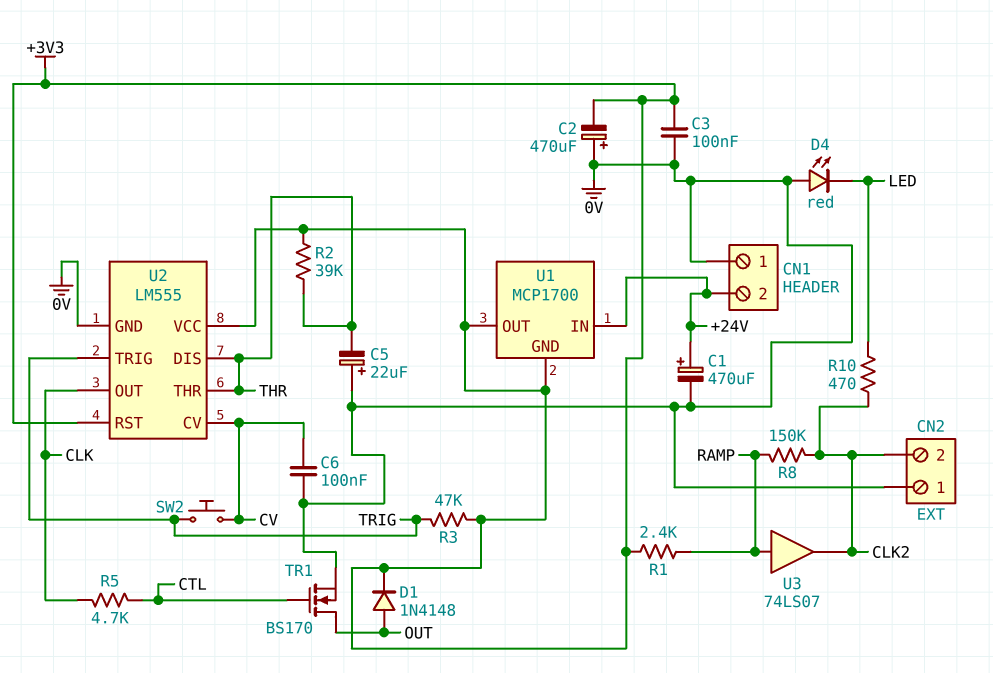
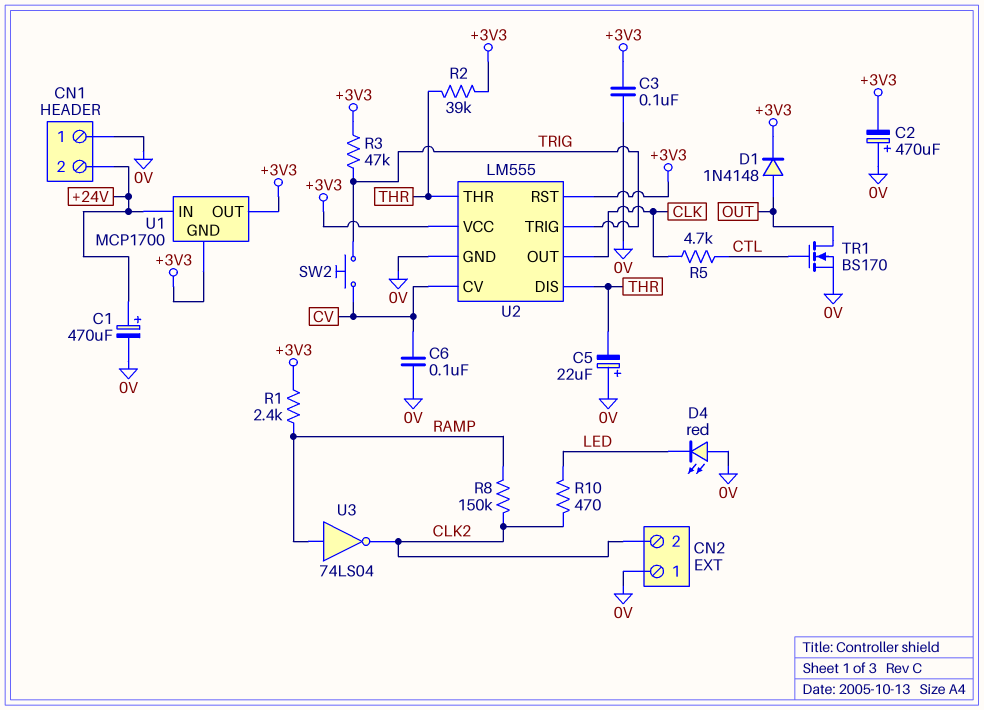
U3: buffer 74LS07 (in RAMP, out CLK2) -> NOT 74LS04 (in RAMP, out CLK2)

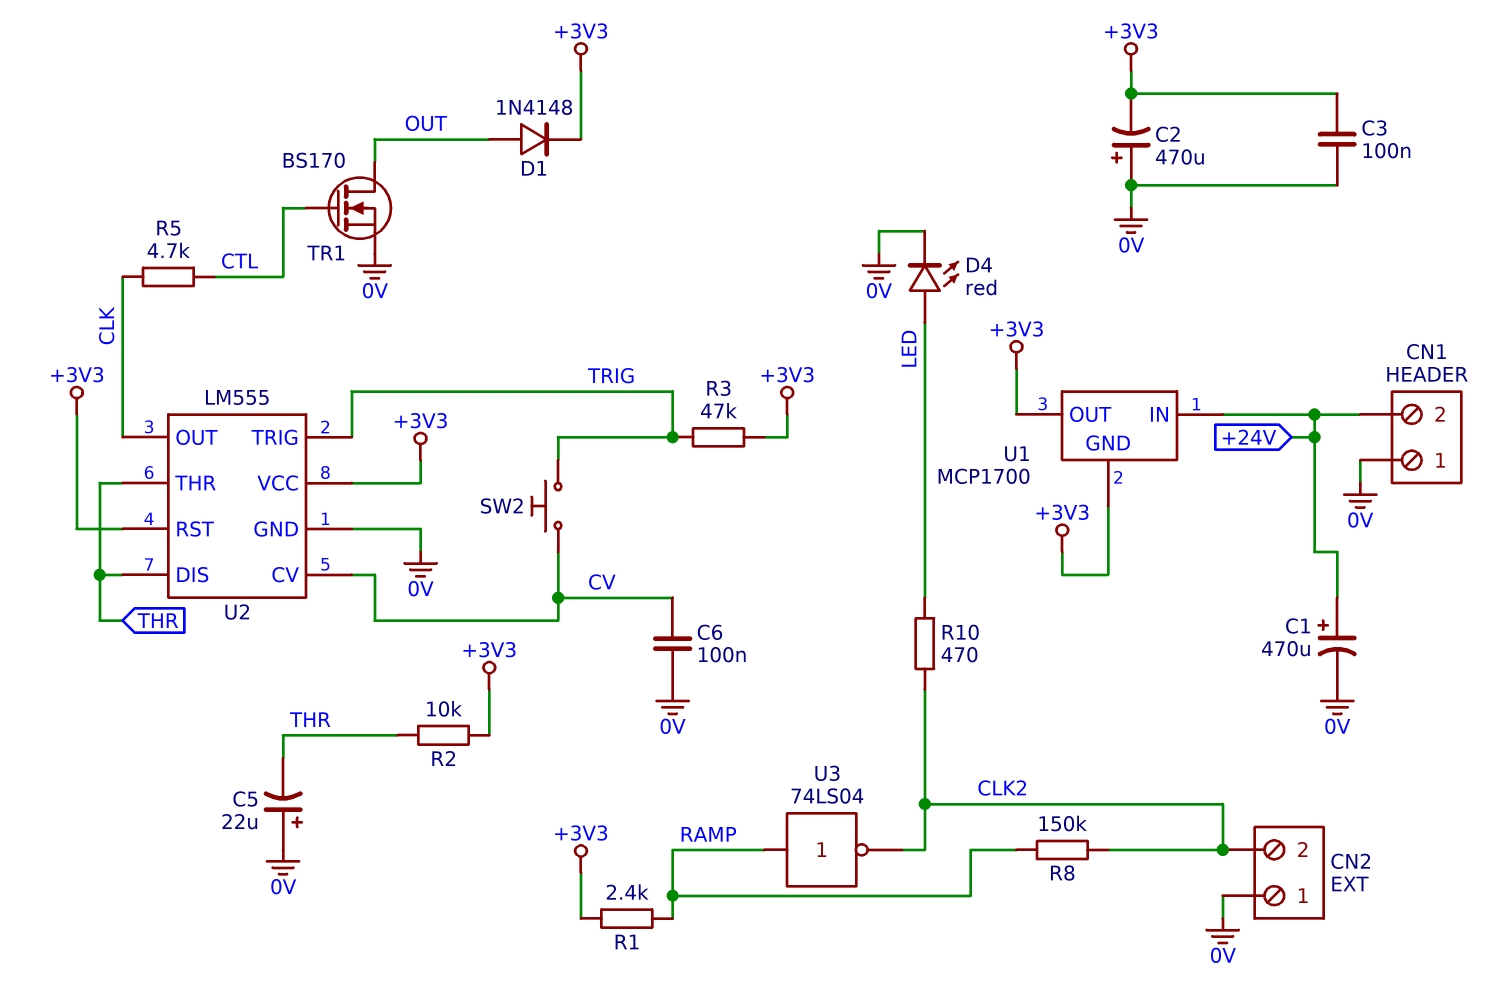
D4: LED red (A 0V, K LED) -> LED red (A LED, K 0V)
R2: 39k (+3V3, THR) -> 10k (+3V3, THR)

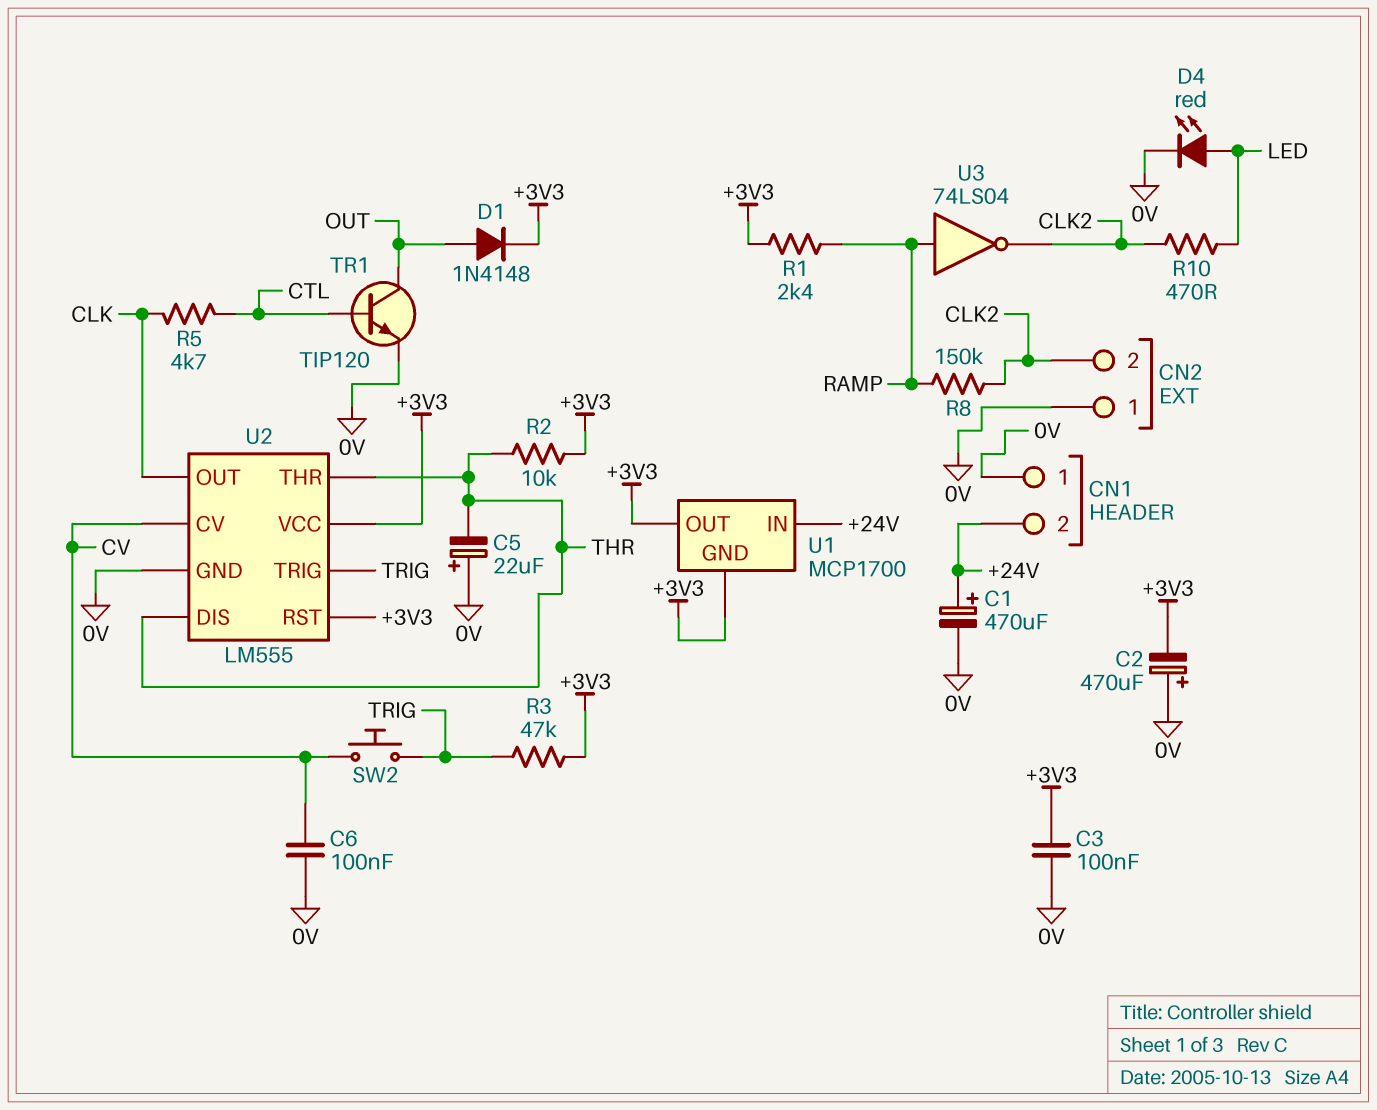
TR1: NMOS BS170 (G CTL, D OUT, S 0V) -> NPN TIP120 (B CTL, C OUT, E 0V)

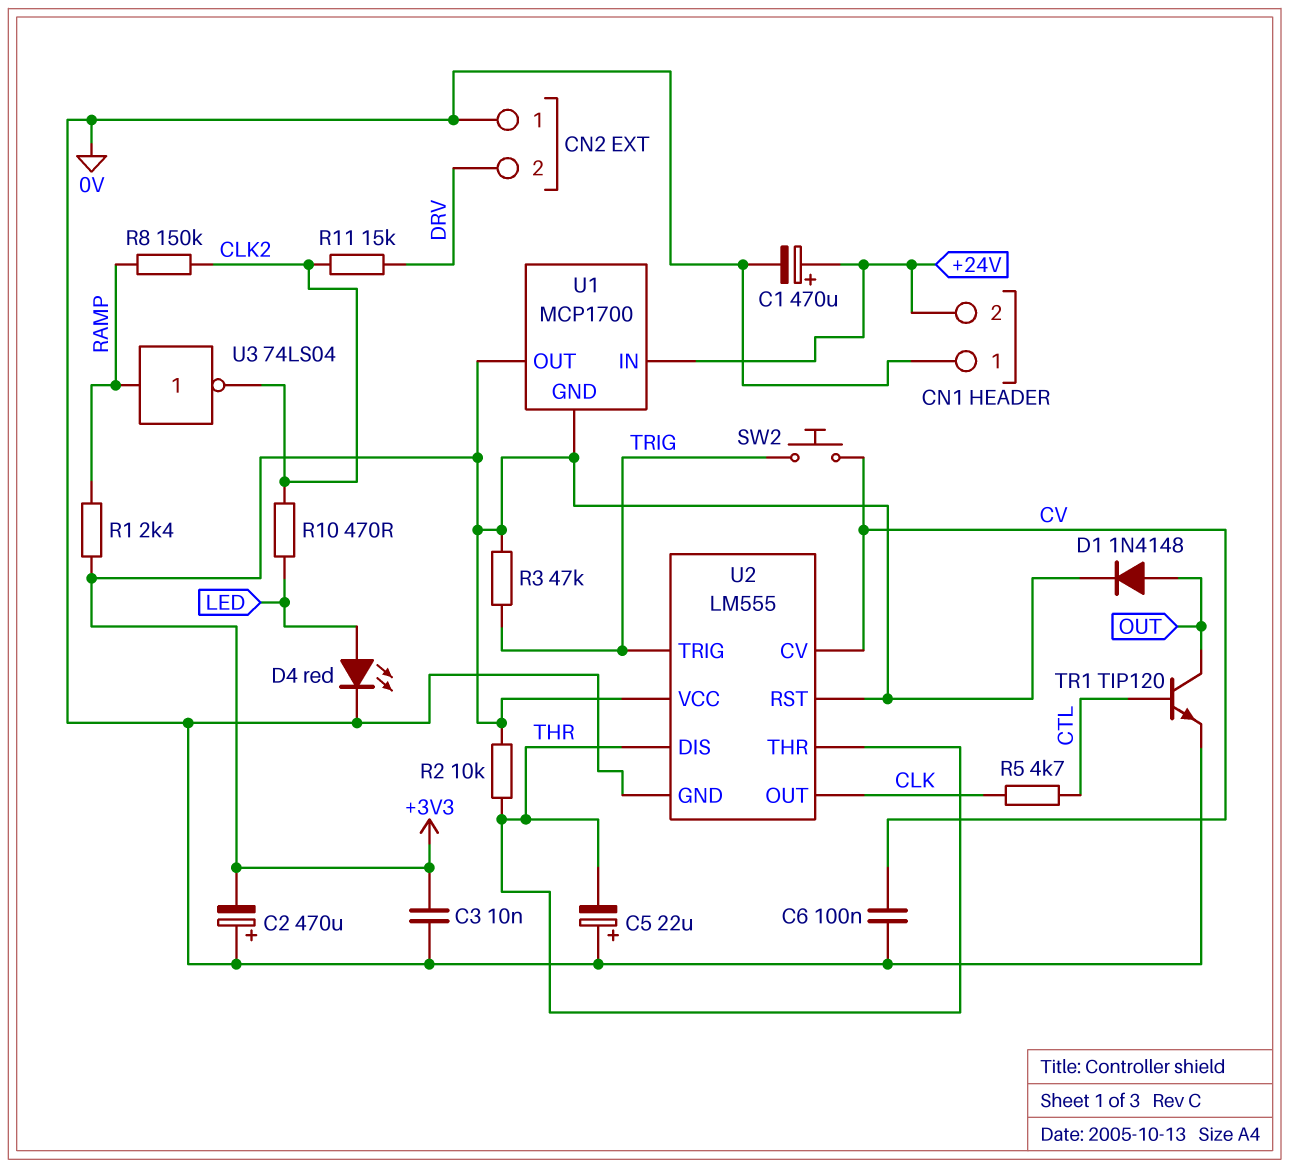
C3: 100nF (+3V3, 0V) -> 10nF (+3V3, 0V)
CN2 pin 2: CLK2 -> DRV
R11: none -> 15k (CLK2, DRV)

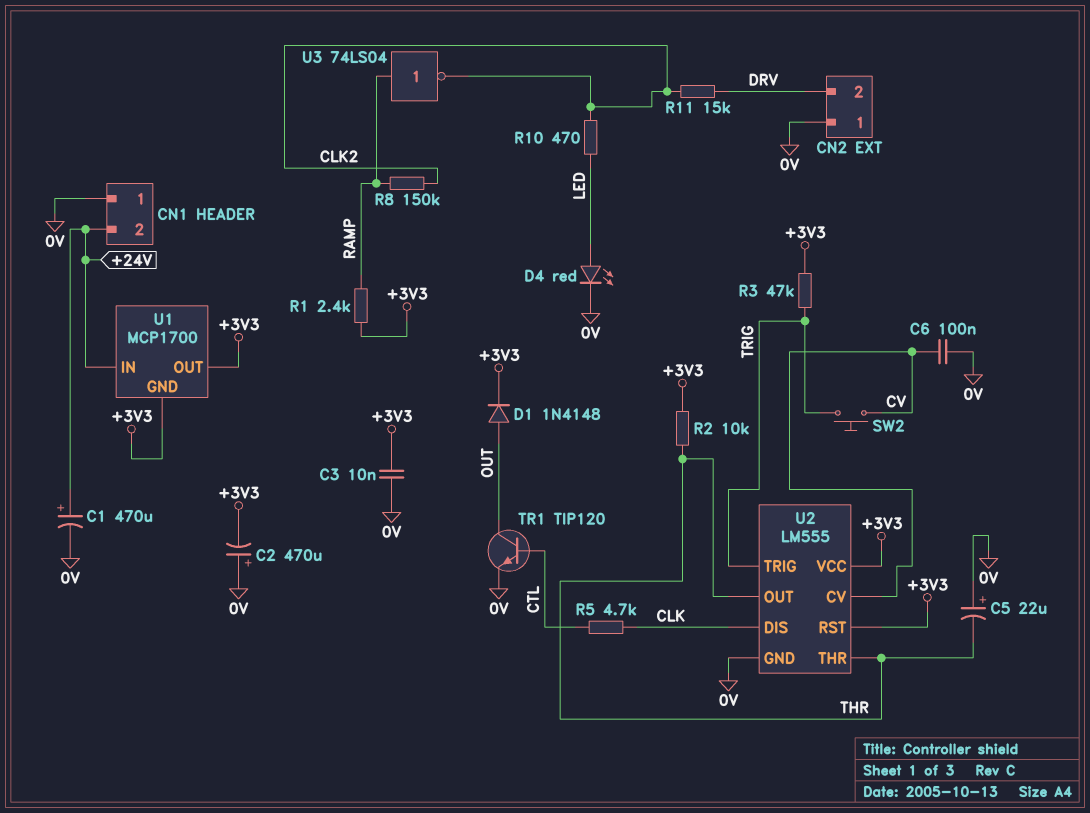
U2 pin DIS: THR -> CLK
U2 pin OUT: CLK -> THR

